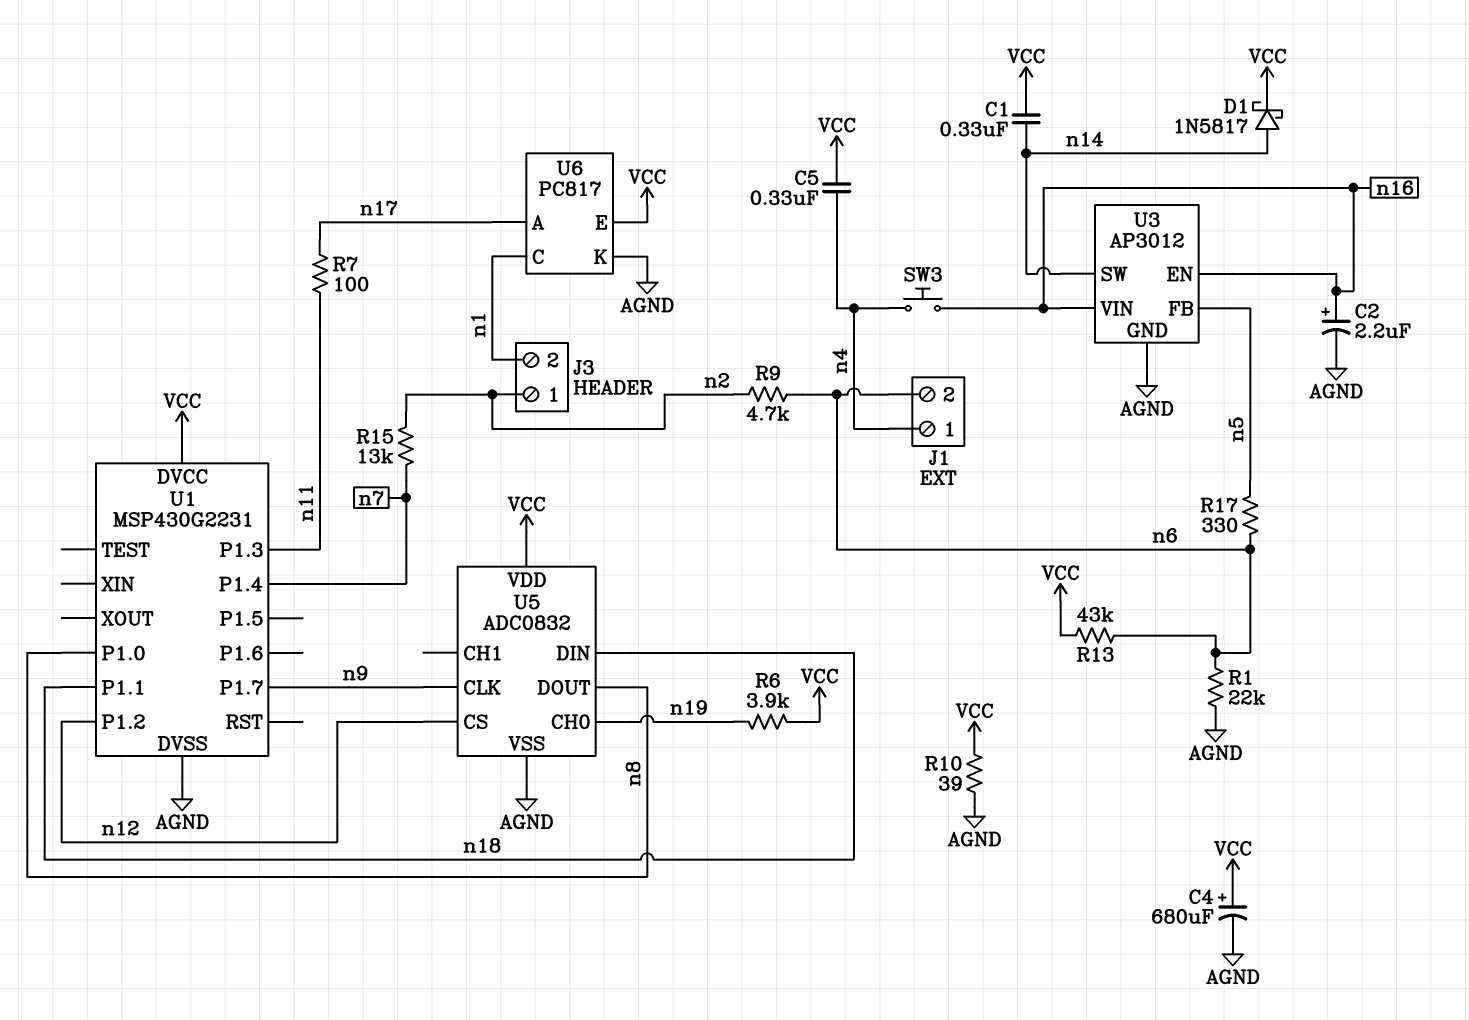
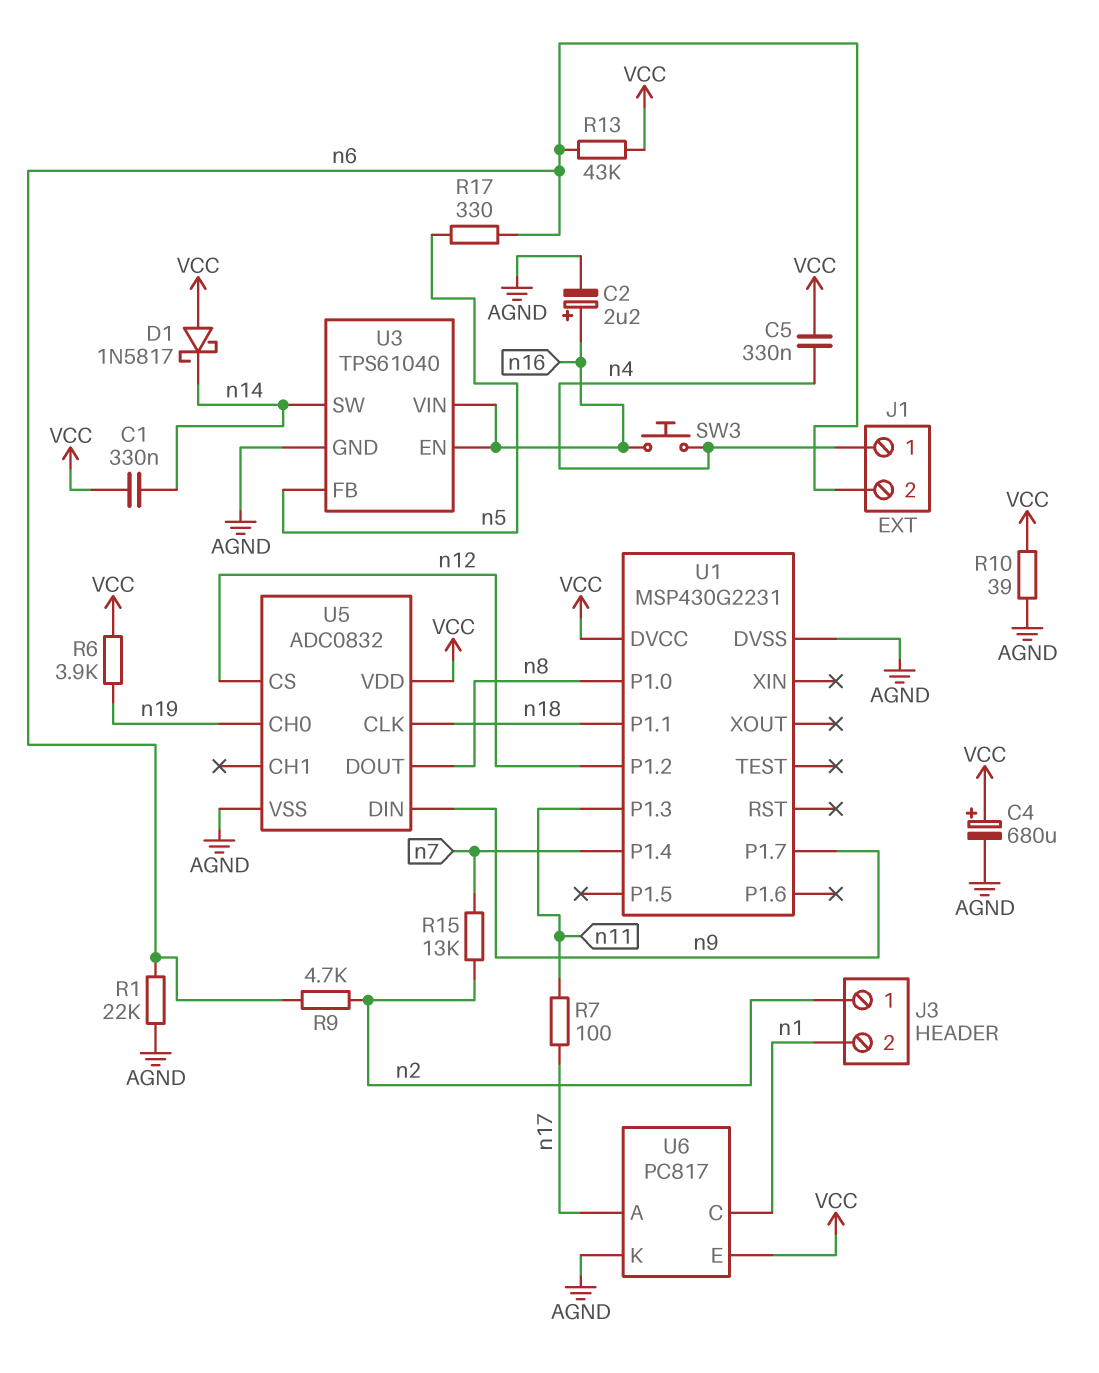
D1: schottky 1N5817 (A n14, K VCC) -> schottky 1N5817 (A VCC, K n14)
U3: AP3012 -> TPS61040
U5 pin CLK: n9 -> n18
U5 pin DIN: n18 -> n9

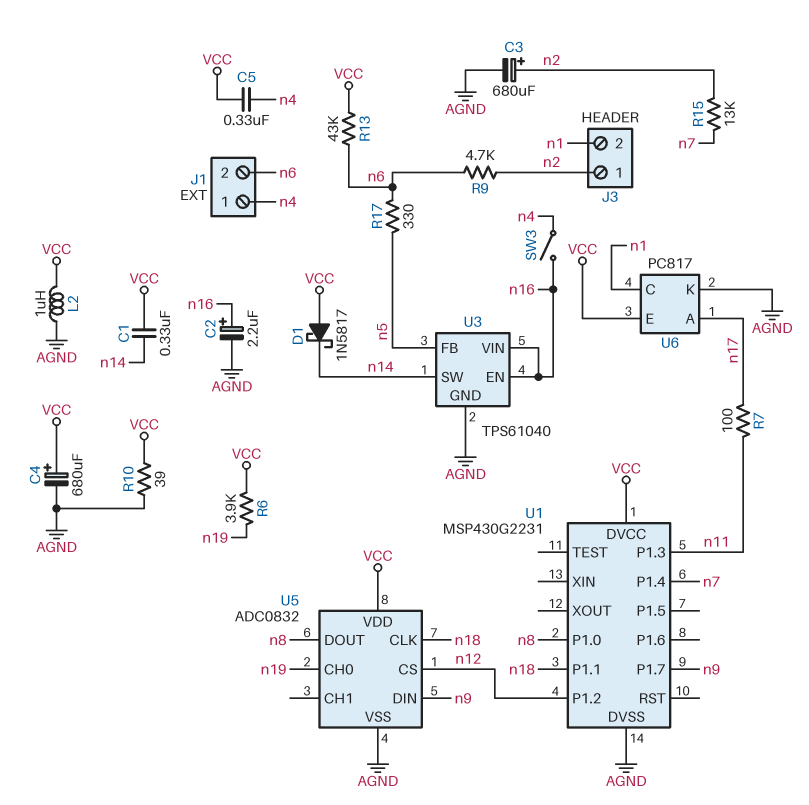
C3: none -> 680uF (plus n2, minus AGND)
L2: none -> 1uH (AGND, VCC)
R1: 22k (AGND, n6) -> none
SW3: button (n4, n16) -> switch (n4, n16)

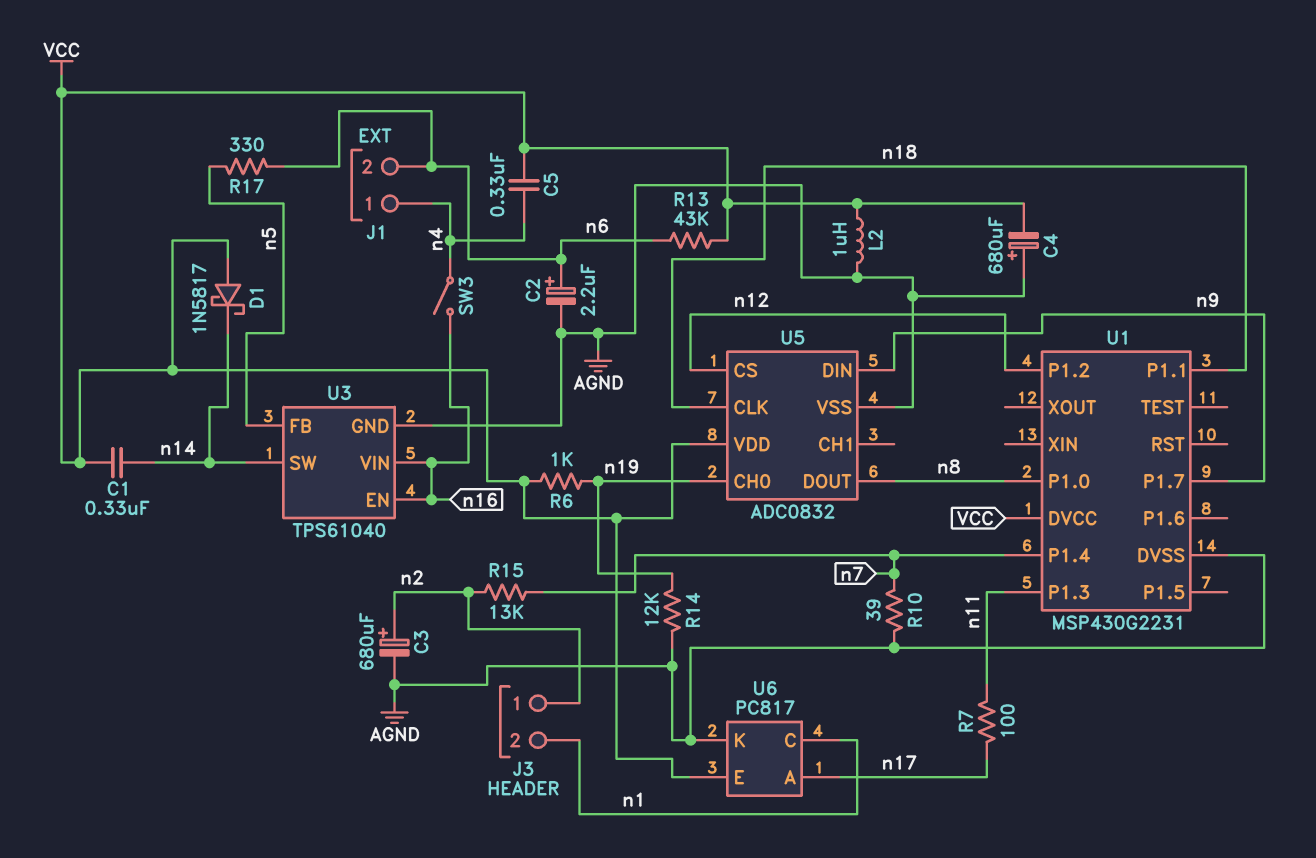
C2: 2.2uF (plus n16, minus AGND) -> 2.2uF (plus n6, minus AGND)
C4: 680uF (plus VCC, minus AGND) -> 680uF (plus AGND, minus VCC)
R6: 3.9k (VCC, n19) -> 1k (VCC, n19)
R9: 4.7k (n2, n6) -> none
R10: 39 (AGND, VCC) -> 39 (AGND, n7)
R14: none -> 12k (AGND, n19)

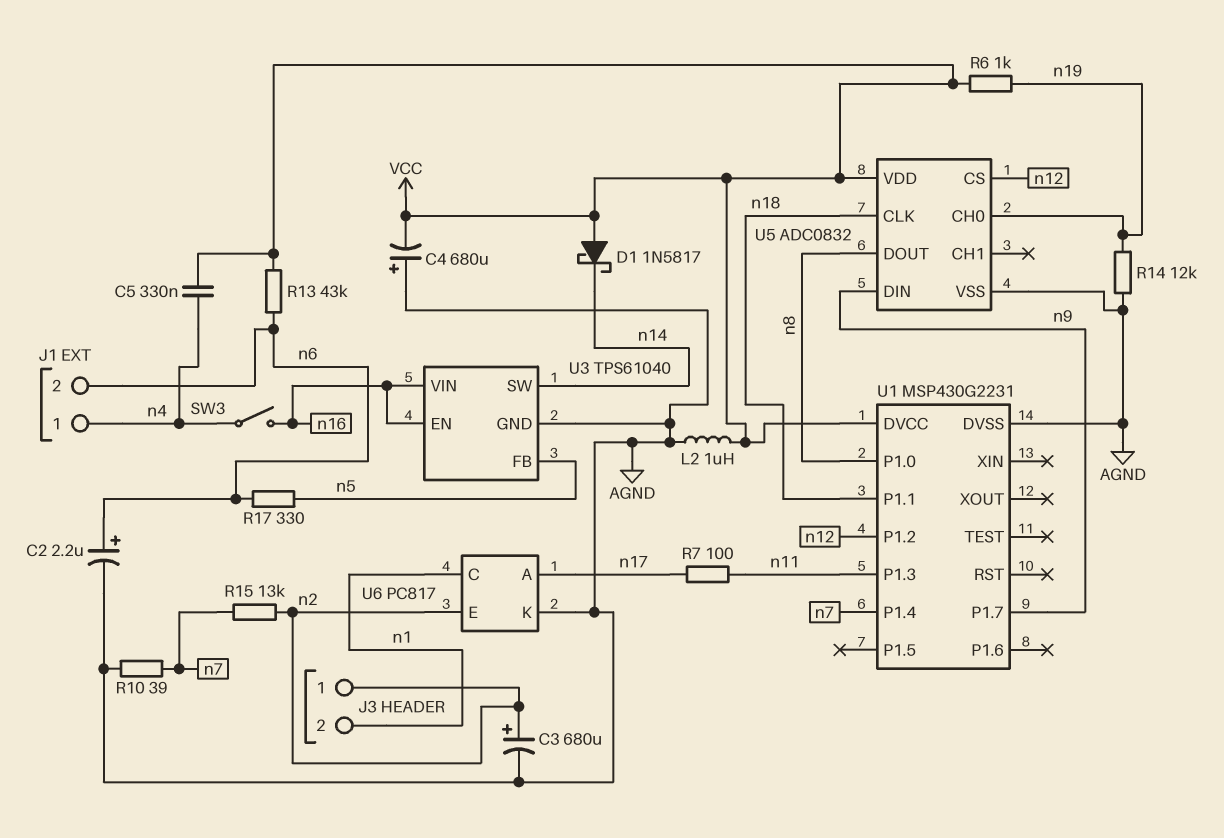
C1: 330nF (VCC, n14) -> none
U6 pin E: VCC -> n2

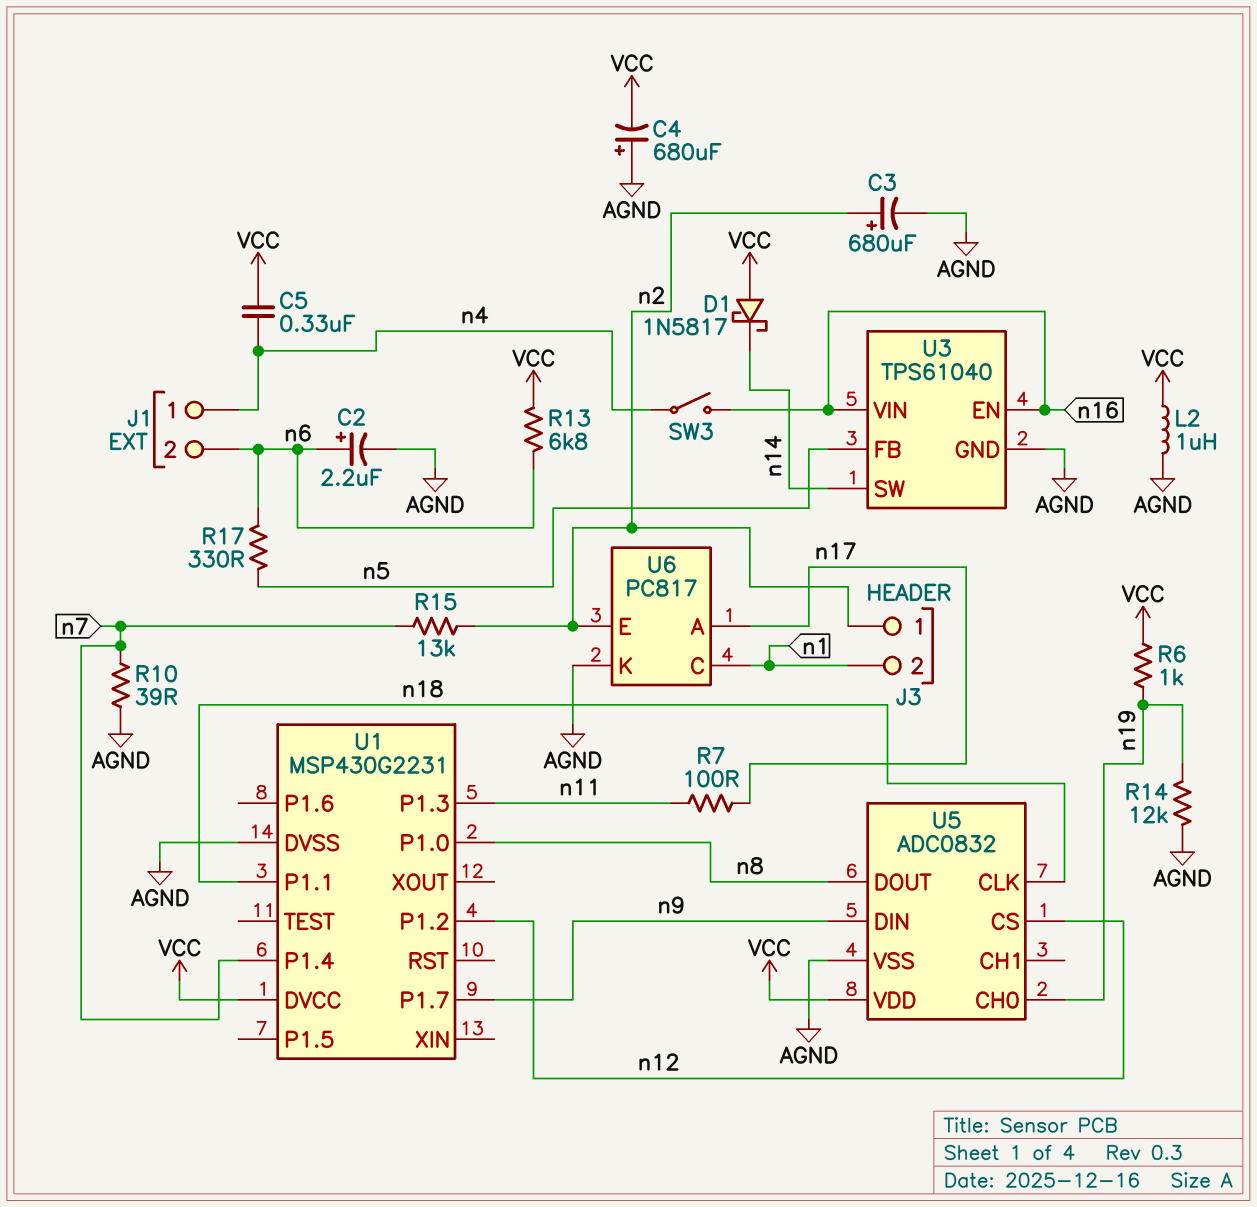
R13: 43k (VCC, n6) -> 6.8k (VCC, n6)

